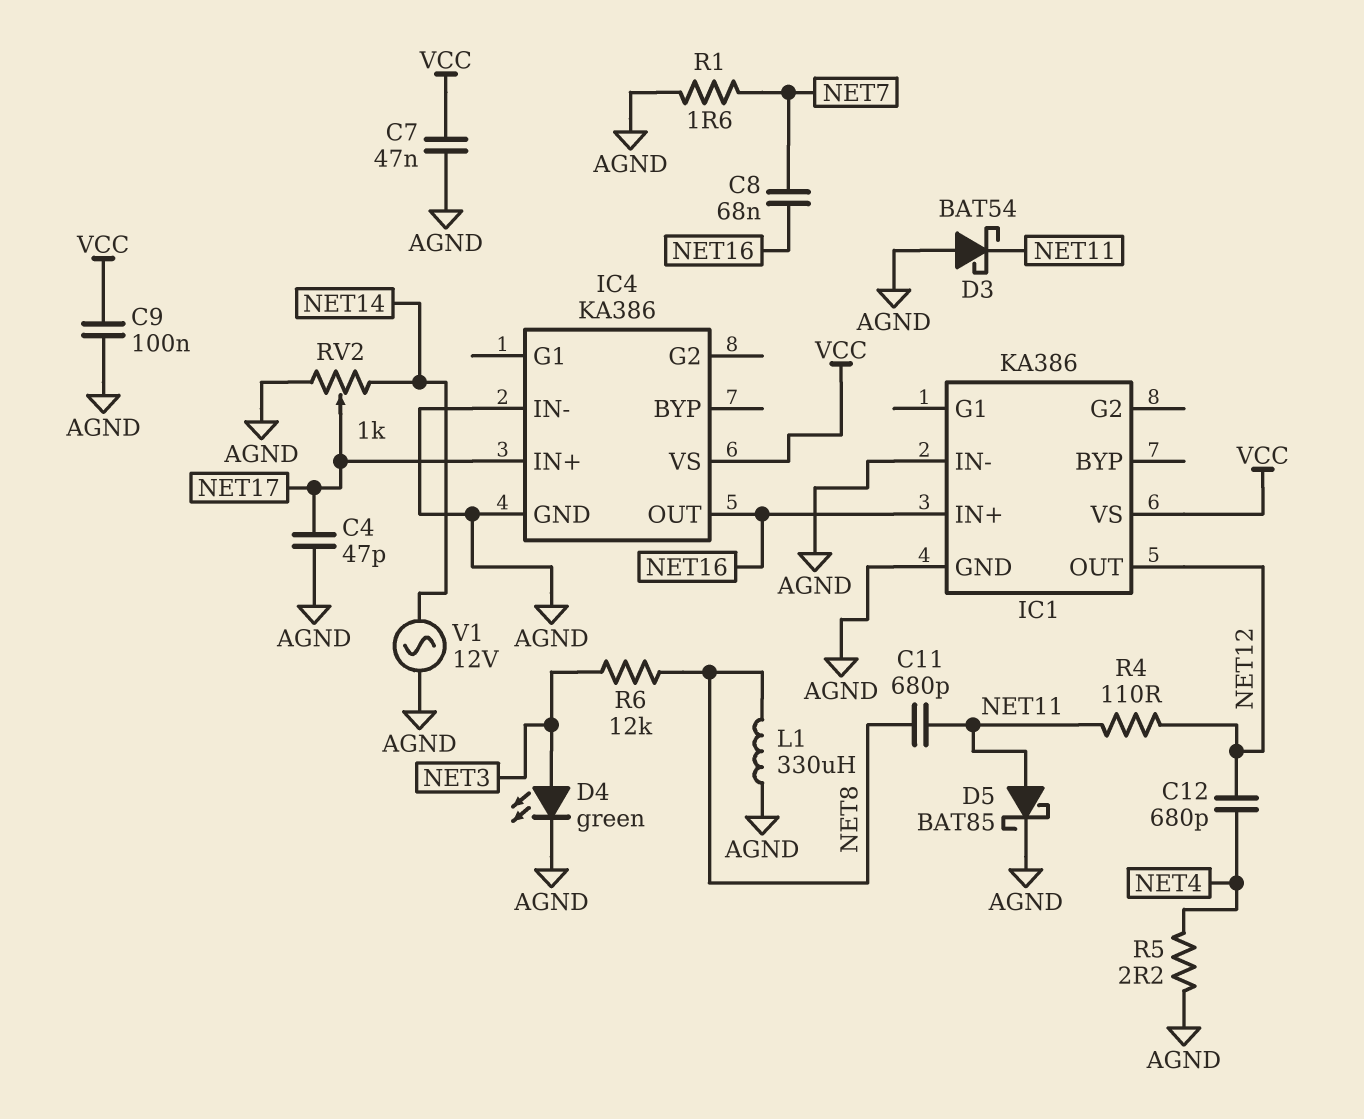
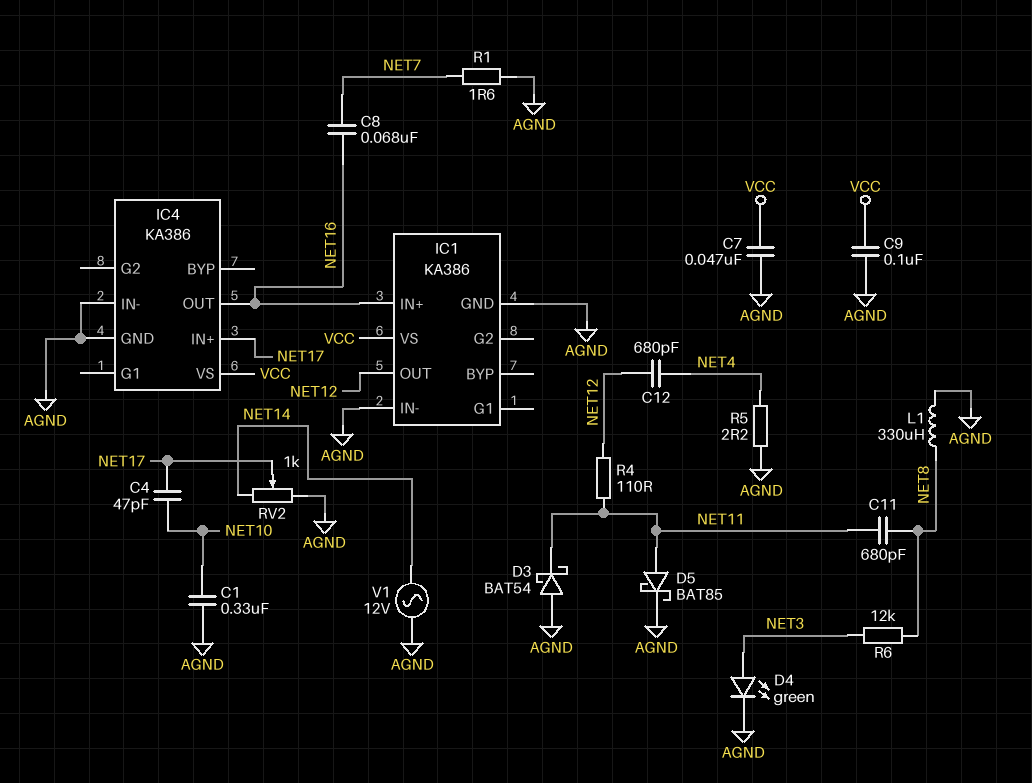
C1: none -> 330nF (AGND, NET10)
C4: 47pF (AGND, NET17) -> 47pF (NET10, NET17)

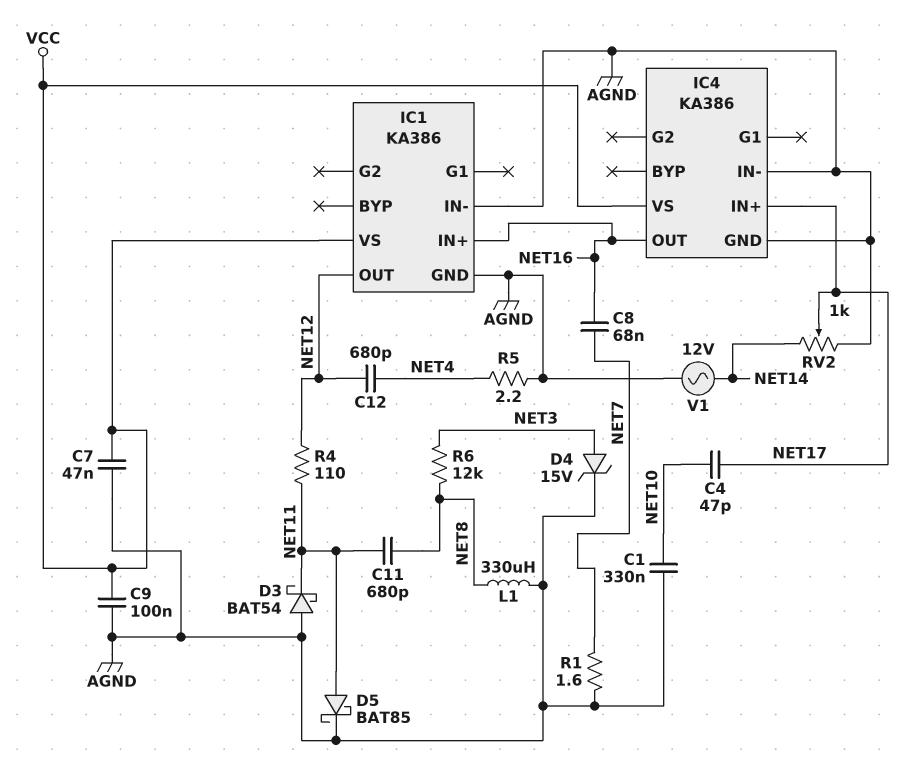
D4: LED green (A NET3, K AGND) -> zener 15V (A NET3, K AGND)

